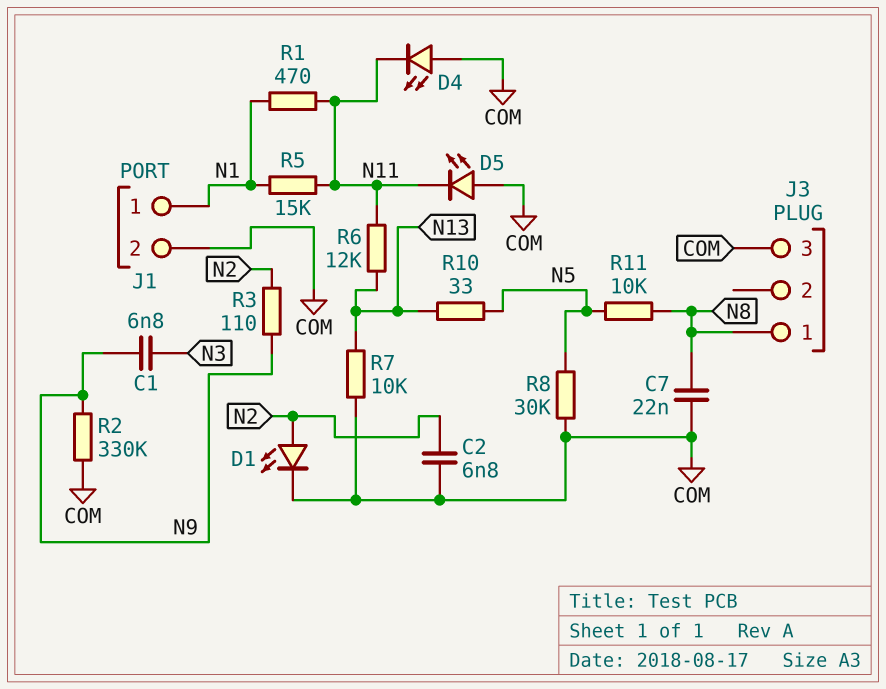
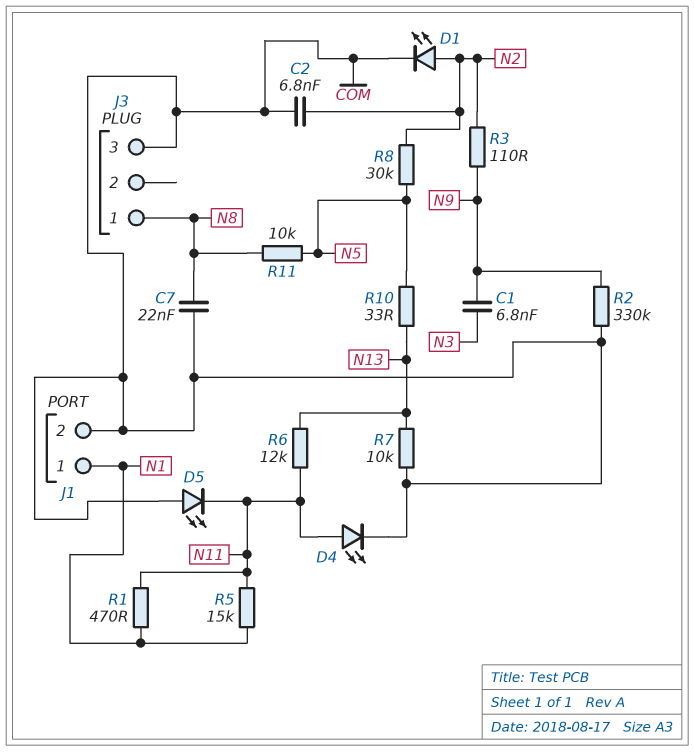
D4: LED (A COM, K N11) -> LED (A N11, K COM)
R8: 30k (COM, N5) -> 30k (N2, N5)

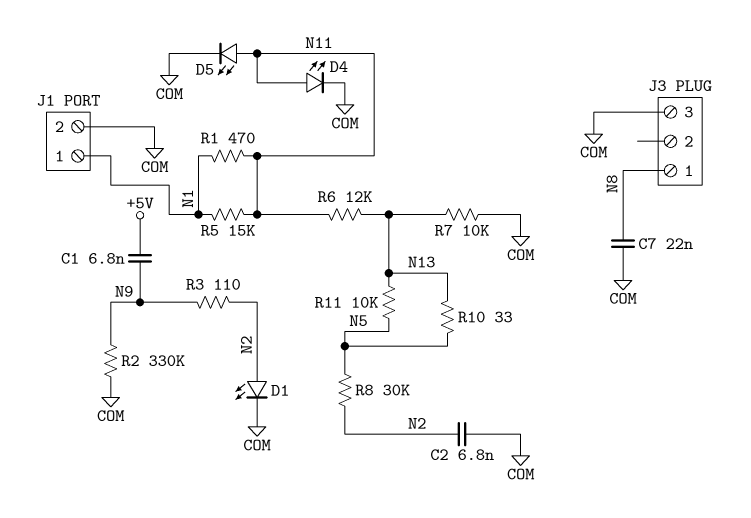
C1: 6.8nF (N3, N9) -> 6.8nF (+5V, N9)
D5: LED (A COM, K N11) -> LED (A N11, K COM)
R11: 10k (N5, N8) -> 10k (N5, N13)

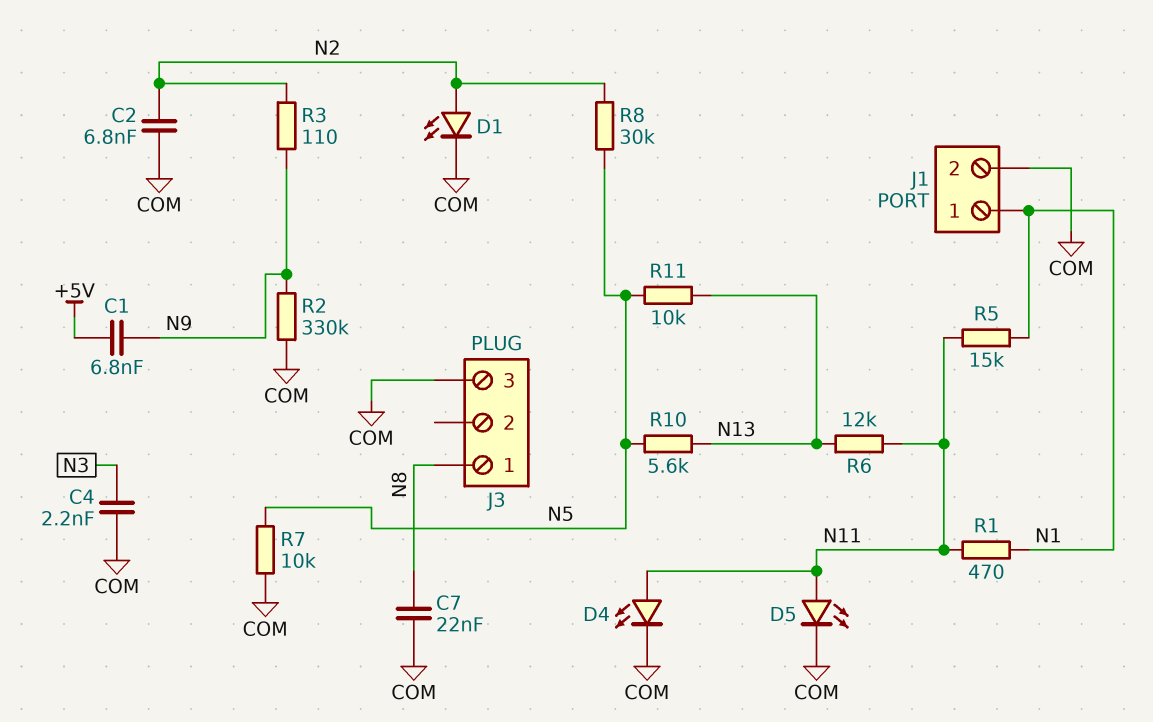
C4: none -> 2.2nF (COM, N3)
R7: 10k (COM, N13) -> 10k (COM, N5)
R10: 33 (N5, N13) -> 5.6k (N5, N13)

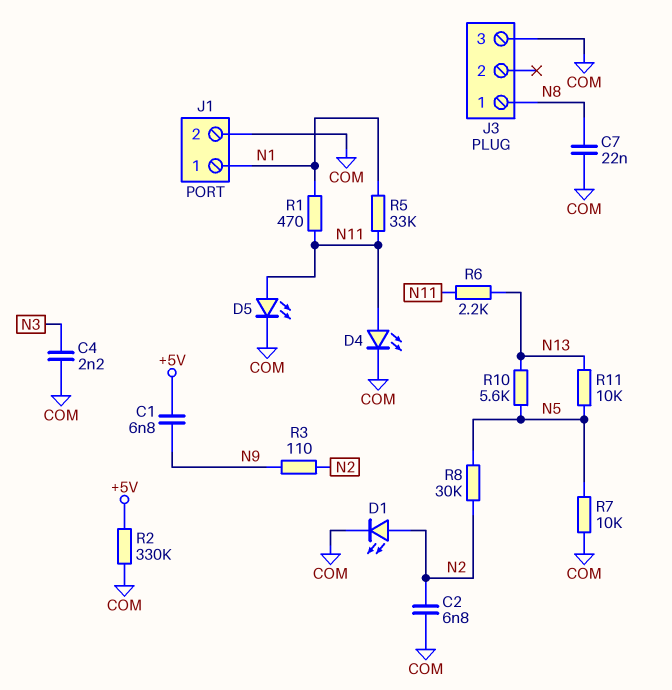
R2: 330k (COM, N9) -> 330k (+5V, COM)
R5: 15k (N1, N11) -> 33k (N1, N11)
R6: 12k (N11, N13) -> 2.2k (N11, N13)

